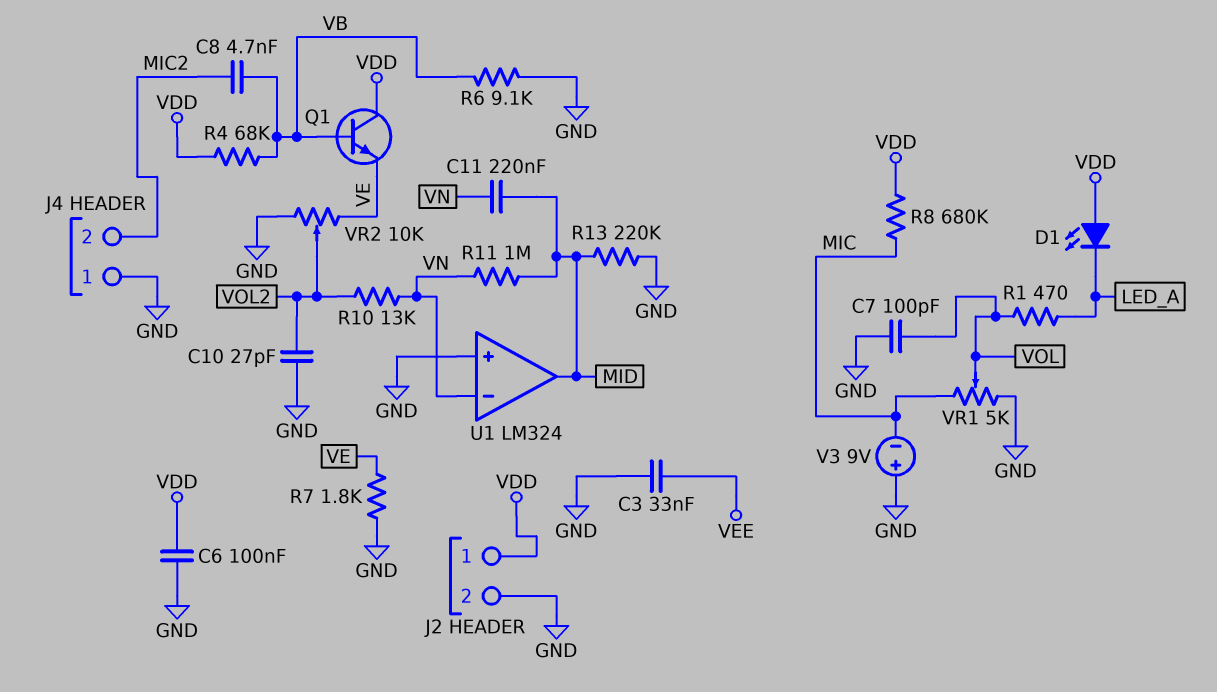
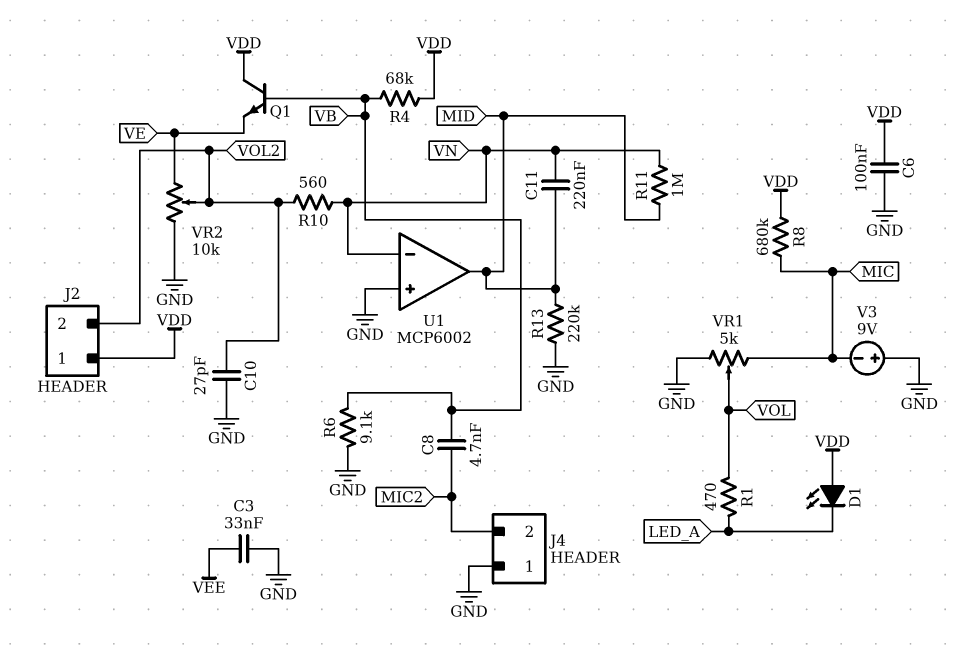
C7: 100pF (GND, VOL) -> none
J2 pin 2: GND -> VOL2
R7: 1.8k (GND, VE) -> none
R10: 13k (VN, VOL2) -> 560 (VN, VOL2)
U1: LM324 -> MCP6002

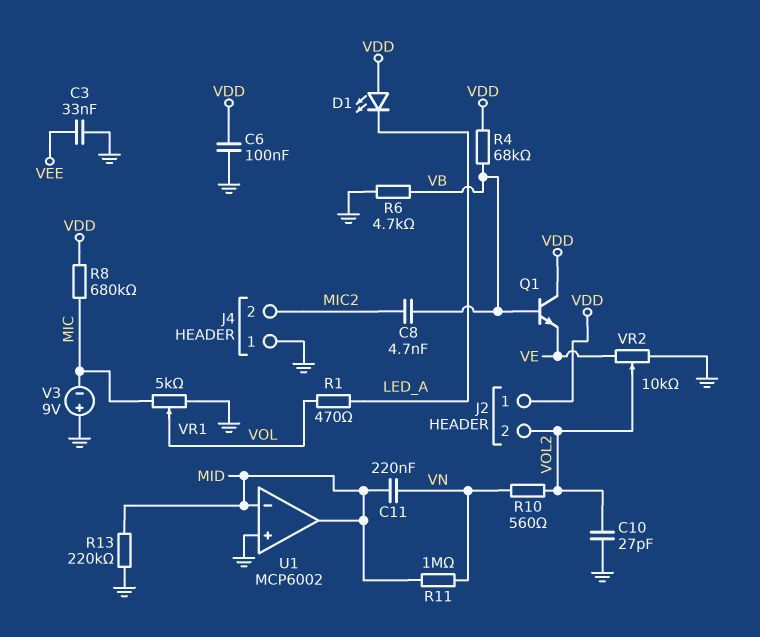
R6: 9.1k (GND, VB) -> 4.7k (GND, VB)
U1 pin in-: VN -> MID

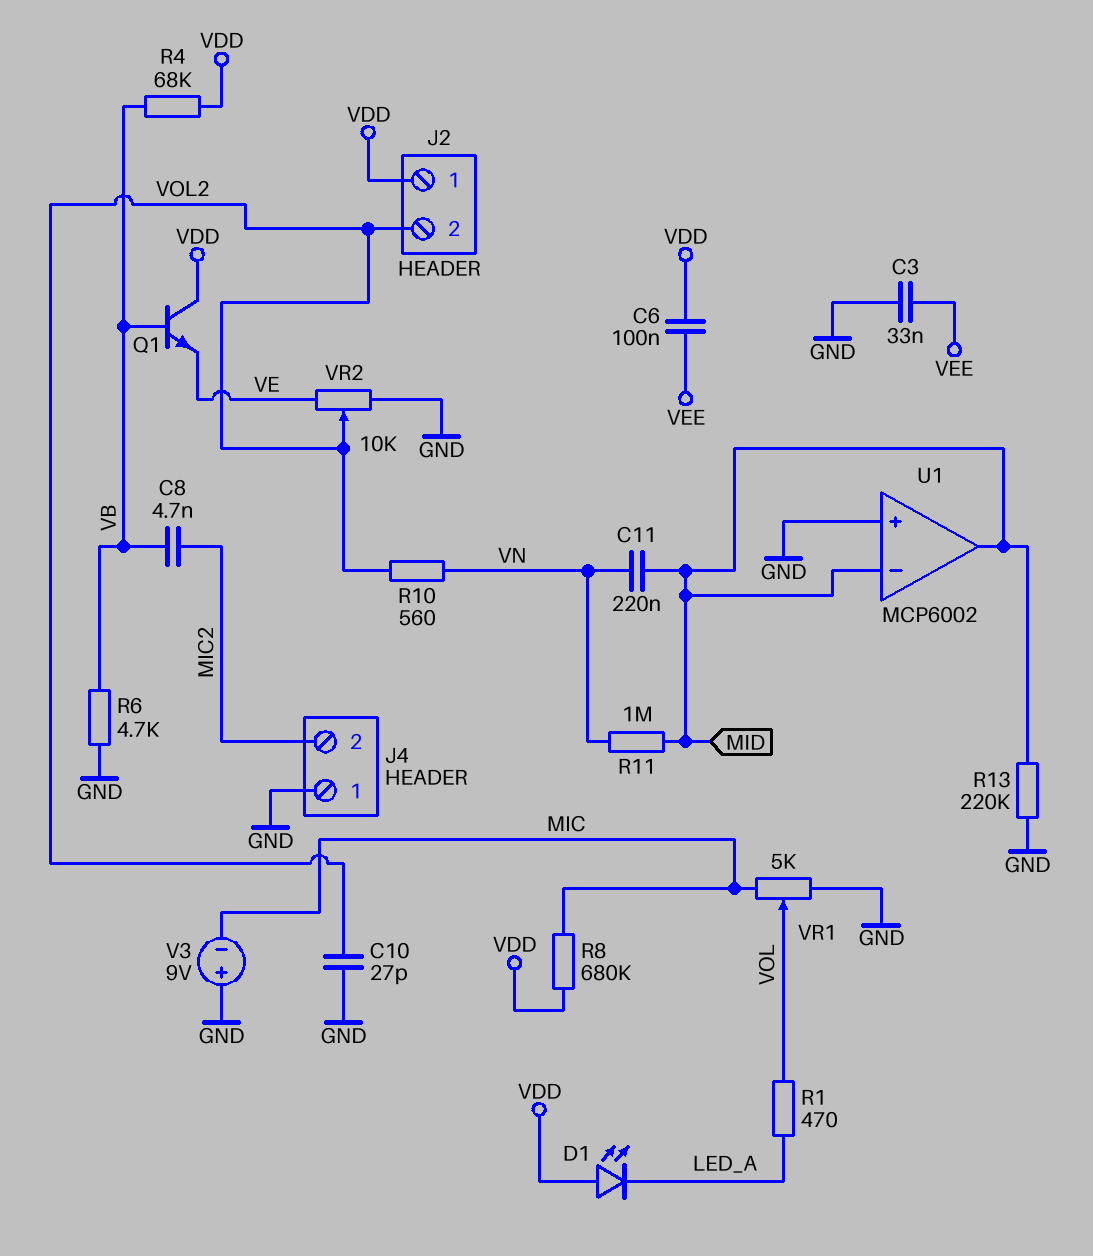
C6: 100nF (GND, VDD) -> 100nF (VDD, VEE)

